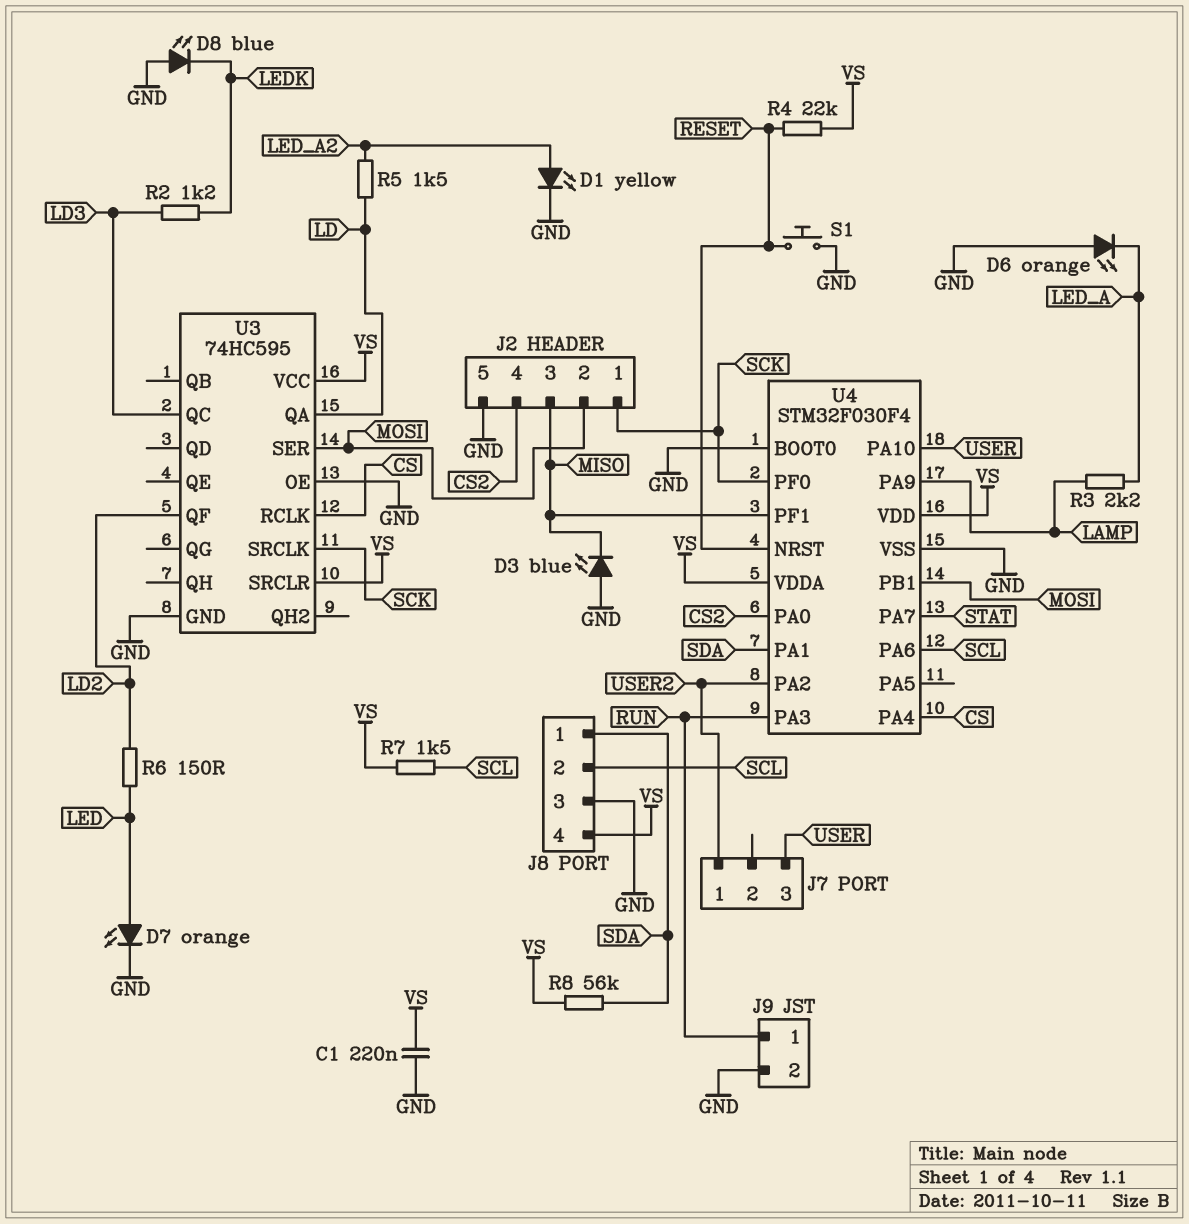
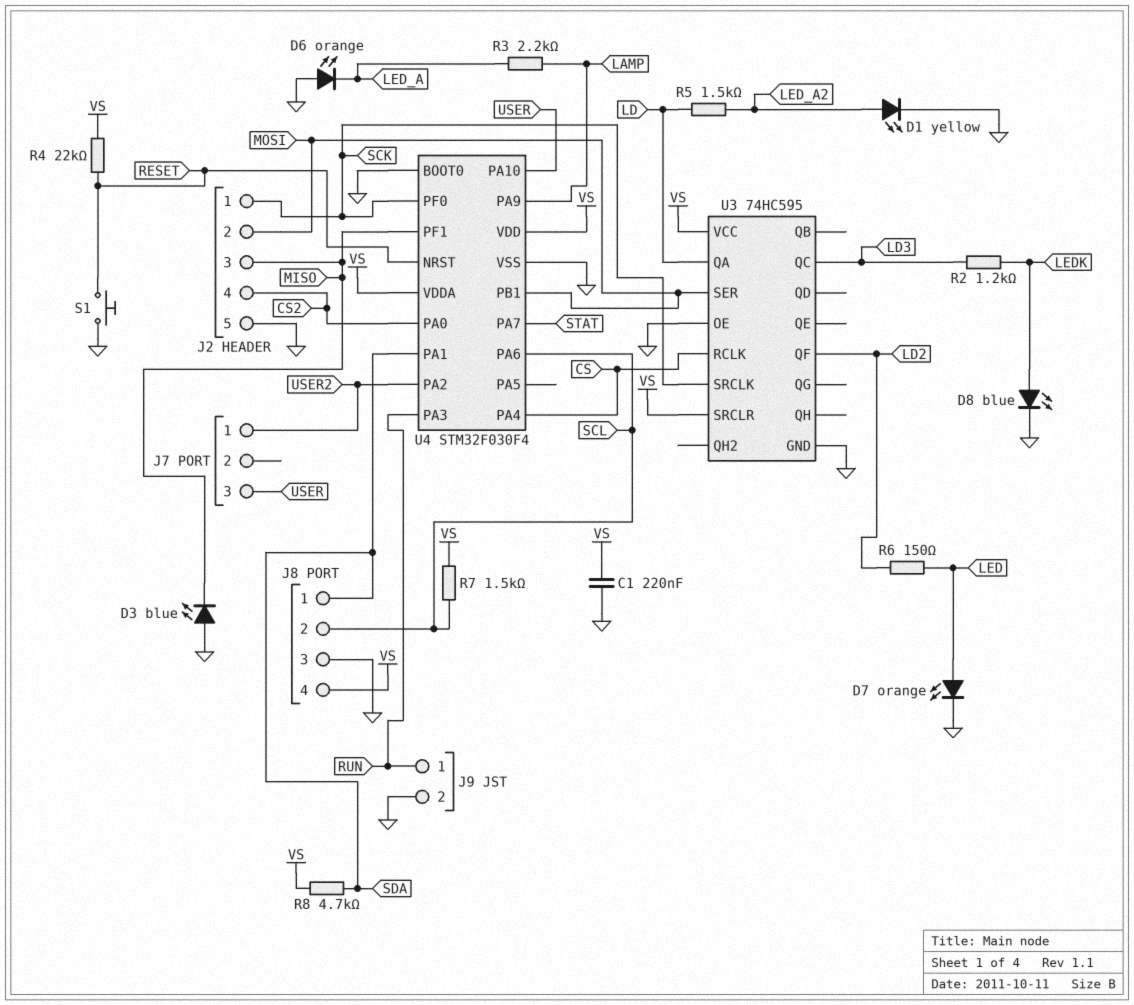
D8: LED blue (A GND, K LEDK) -> LED blue (A LEDK, K GND)
R8: 56k (SDA, VS) -> 4.7k (SDA, VS)

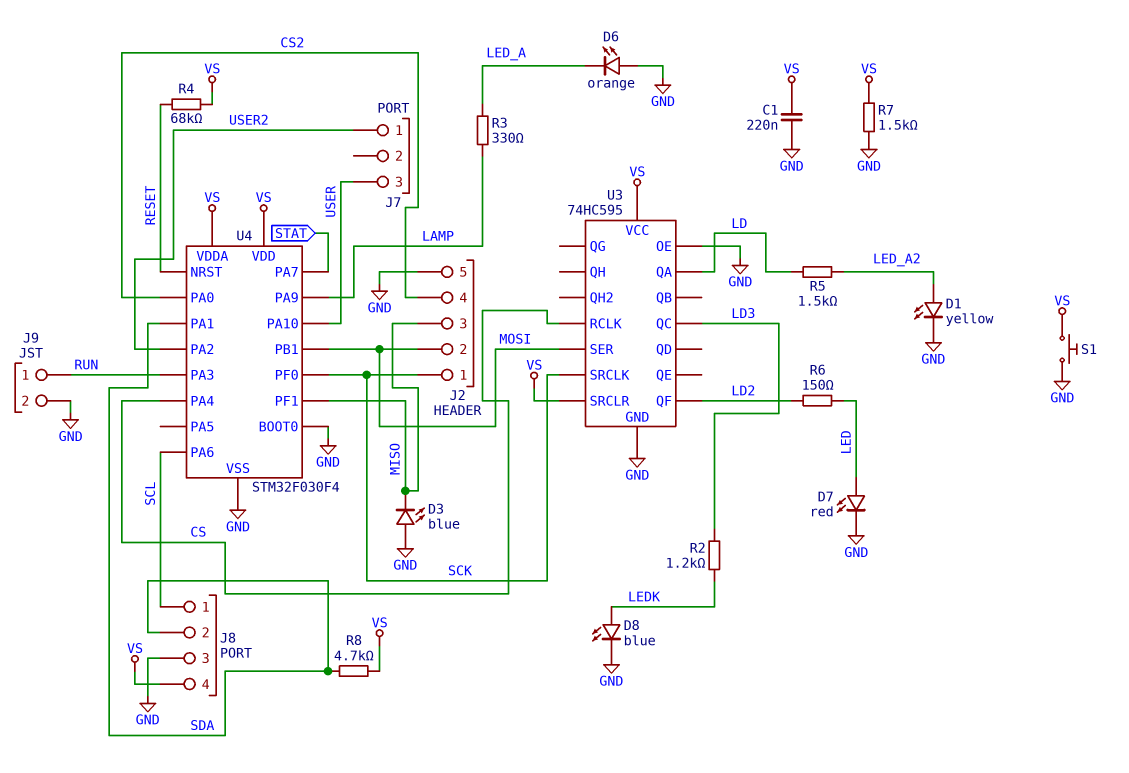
D7: LED orange (A LED, K GND) -> LED red (A LED, K GND)
J8 pin 1: SDA -> SCL
J8 pin 2: SCL -> SDA
R3: 2.2k (LAMP, LED_A) -> 330 (LAMP, LED_A)
R4: 22k (RESET, VS) -> 68k (RESET, VS)
R7: 1.5k (SCL, VS) -> 1.5k (GND, VS)
S1: button (GND, RESET) -> button (GND, VS)

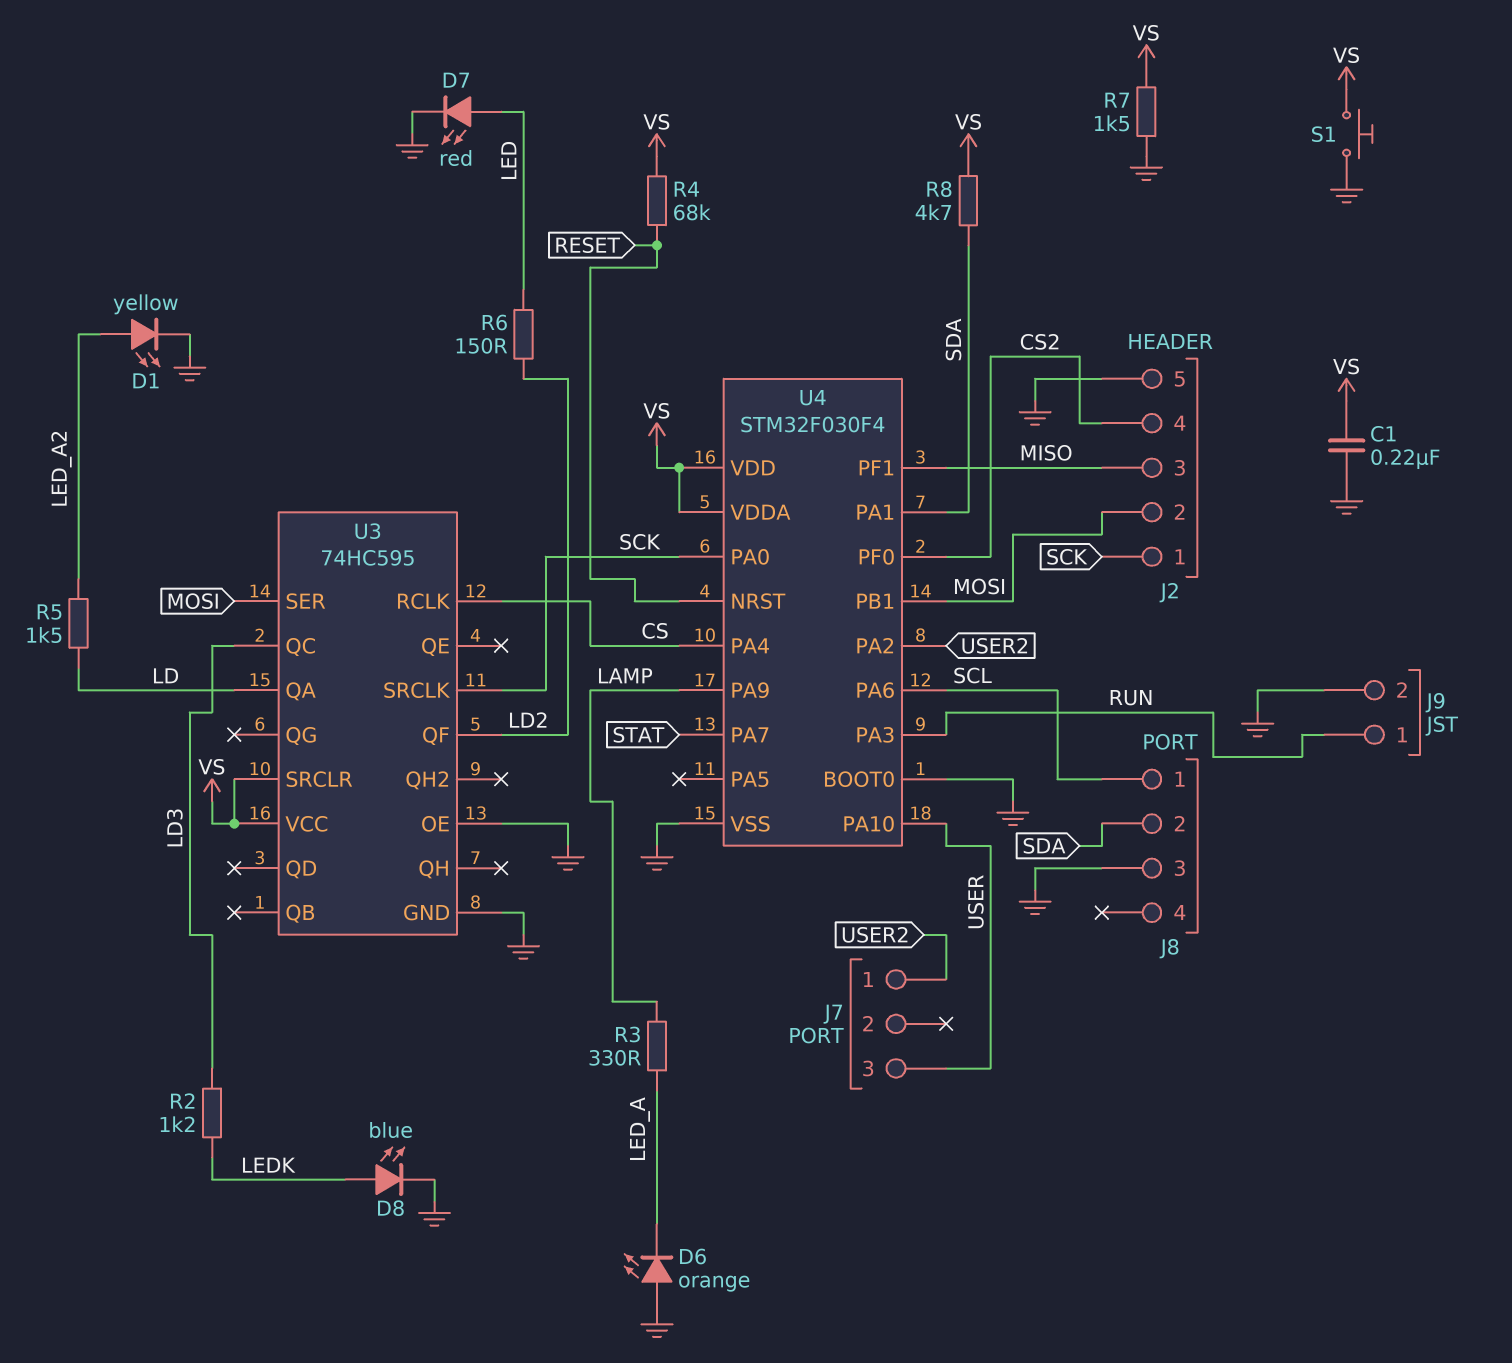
D3: LED blue (A GND, K MISO) -> none
J8 pin 4: VS -> none
U4 pin PA0: CS2 -> SCK
U4 pin PF0: SCK -> CS2

